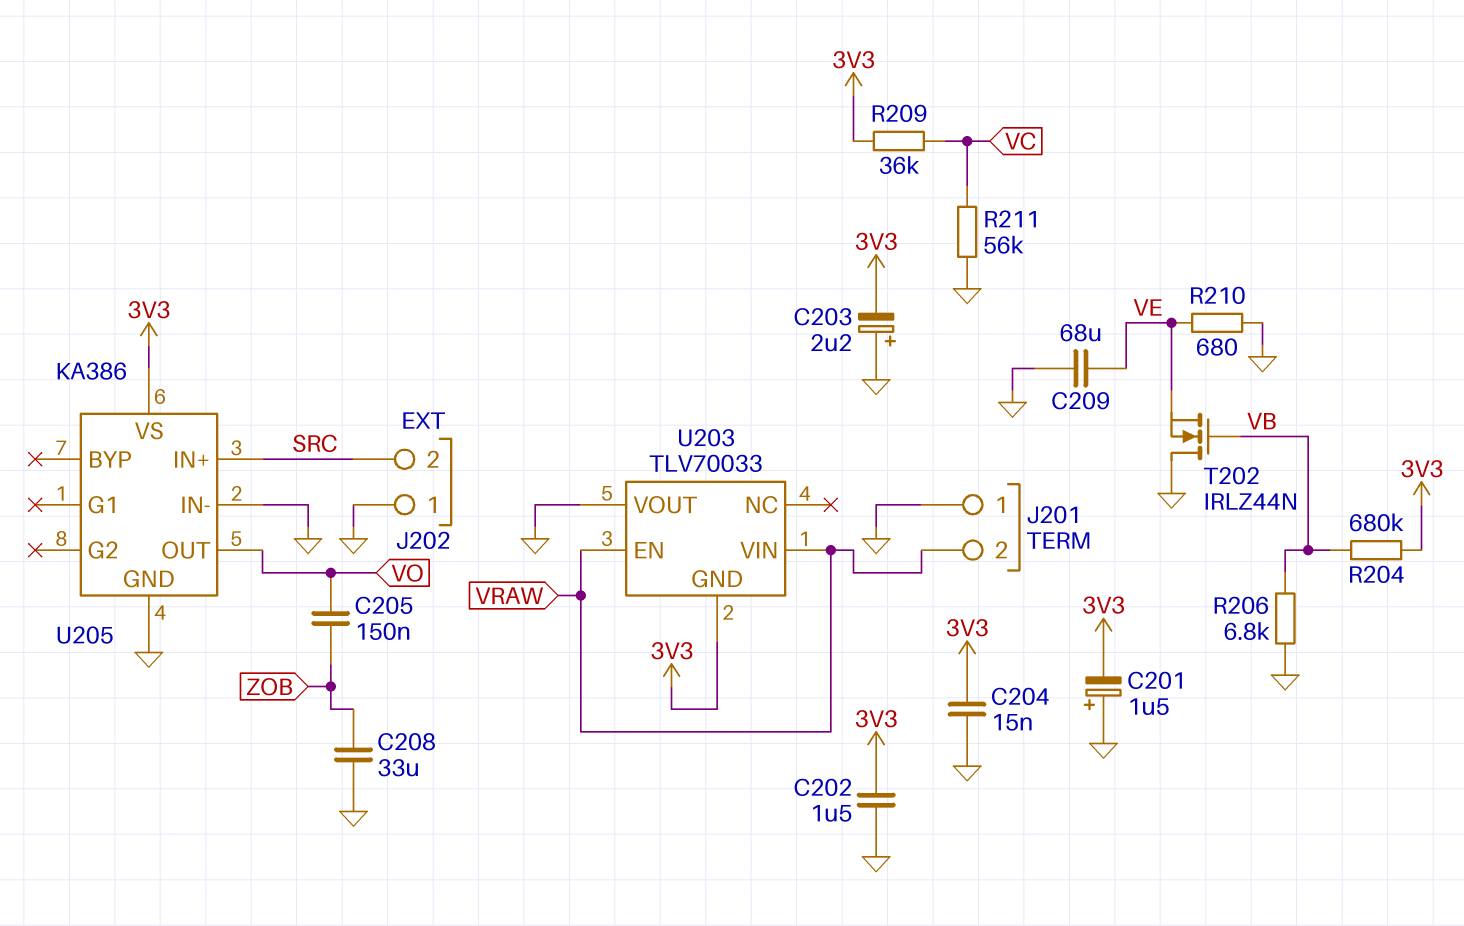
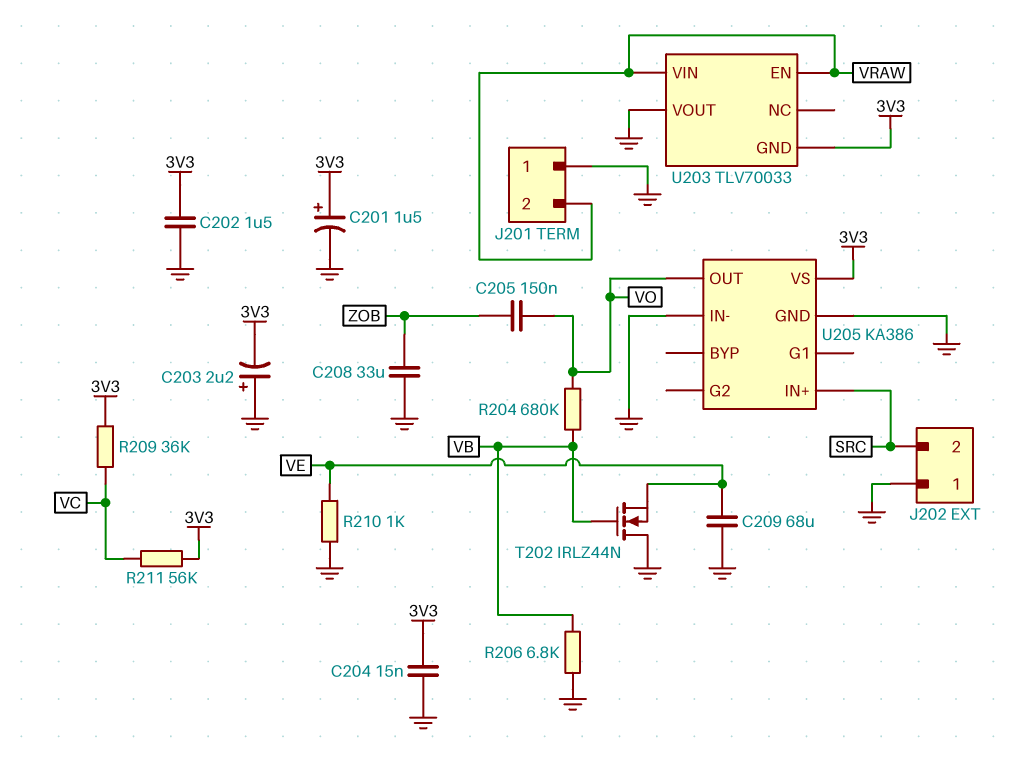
C201: 1.5uF (plus GND, minus 3V3) -> 1.5uF (plus 3V3, minus GND)
R204: 680k (3V3, VB) -> 680k (VB, VO)
R210: 680 (GND, VE) -> 1k (GND, VE)
R211: 56k (GND, VC) -> 56k (3V3, VC)

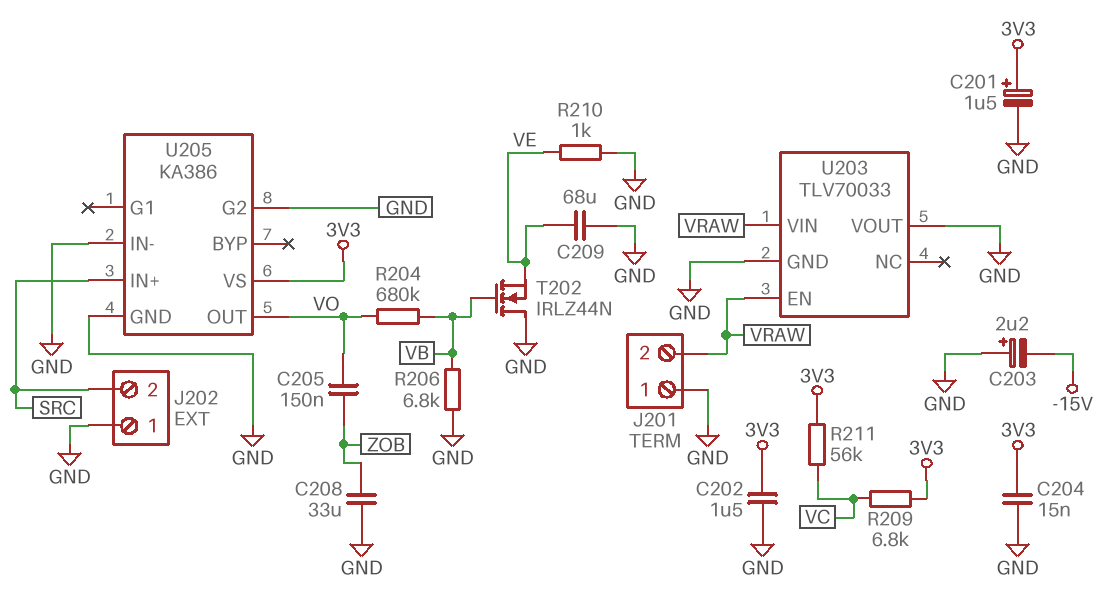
C203: 2.2uF (plus GND, minus 3V3) -> 2.2uF (plus GND, minus -15V)
R209: 36k (3V3, VC) -> 6.8k (3V3, VC)
U203 pin GND: 3V3 -> GND
U205 pin G2: none -> GND

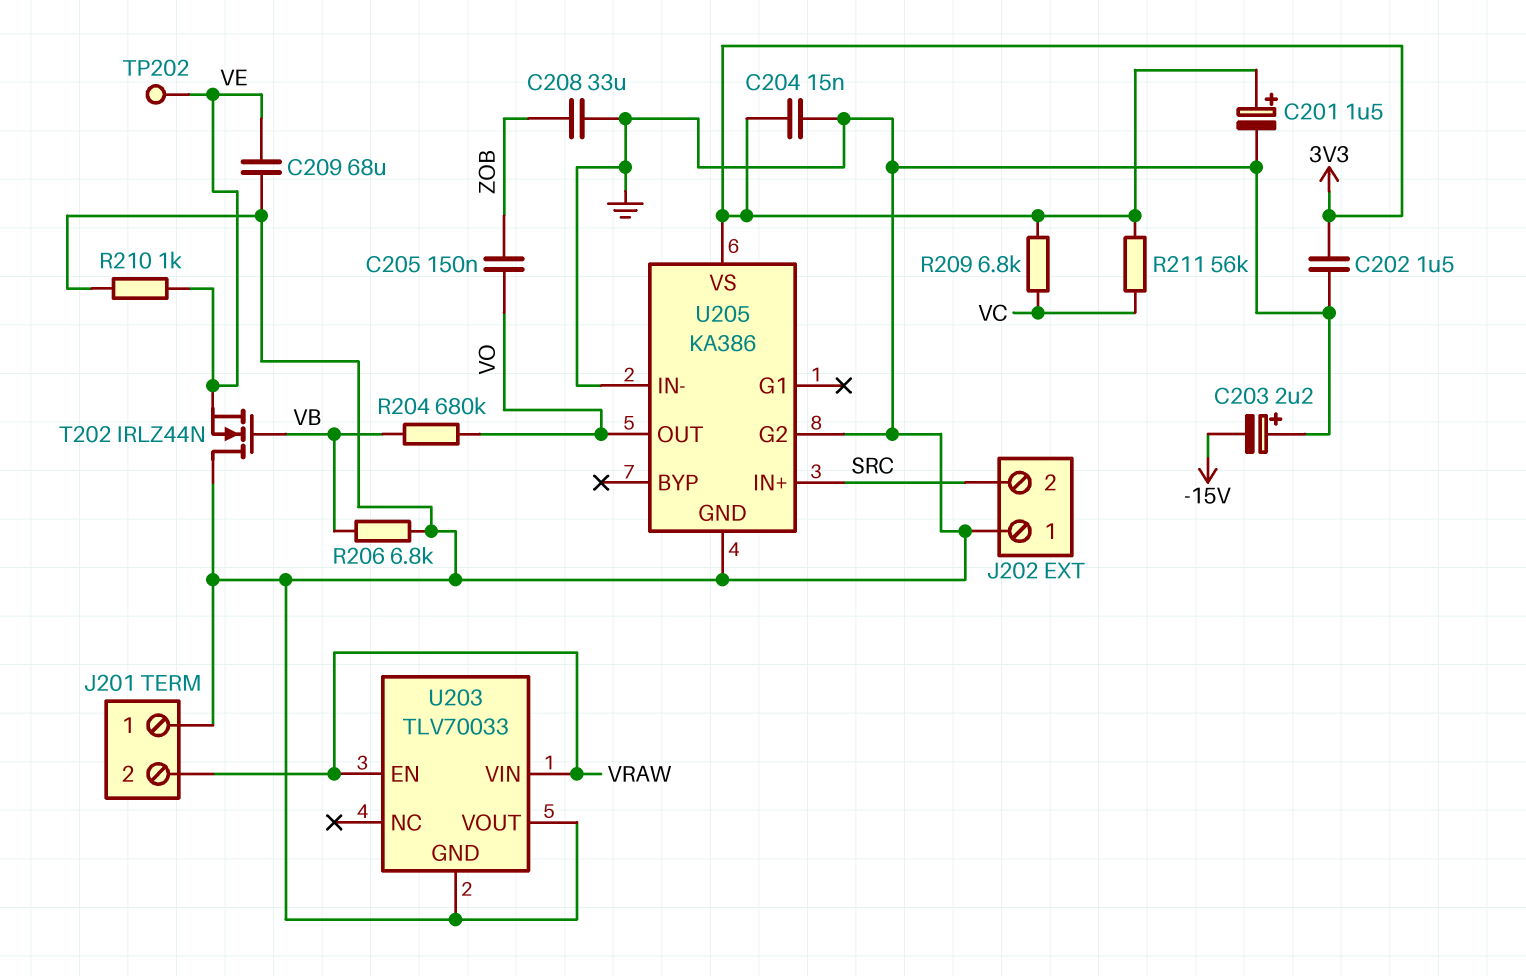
TP202: none -> test point (VE)

